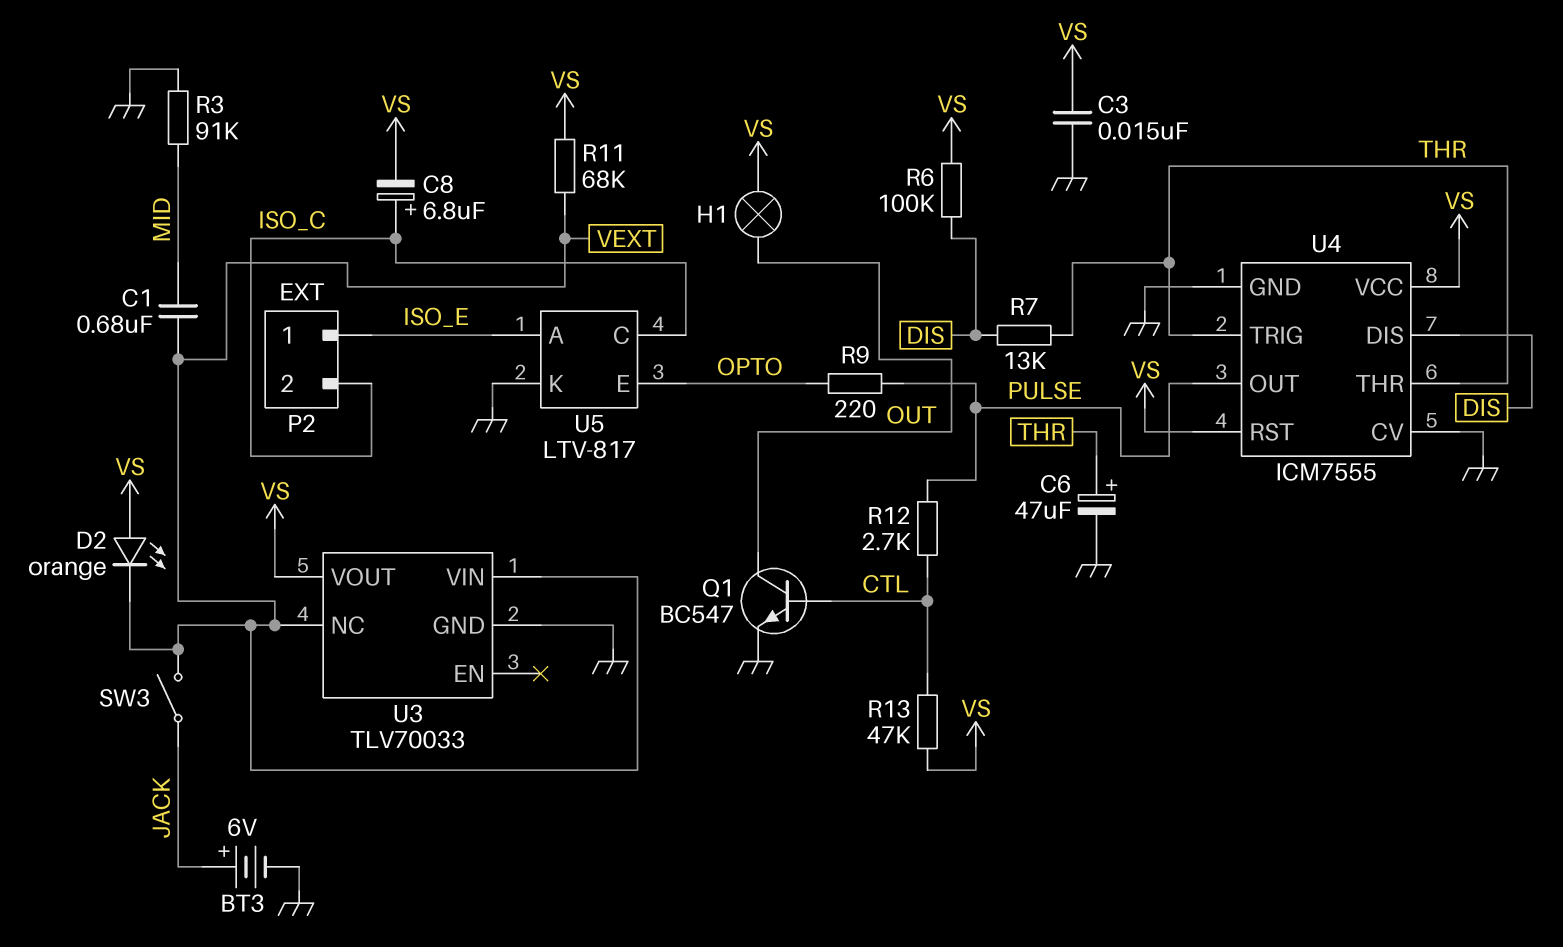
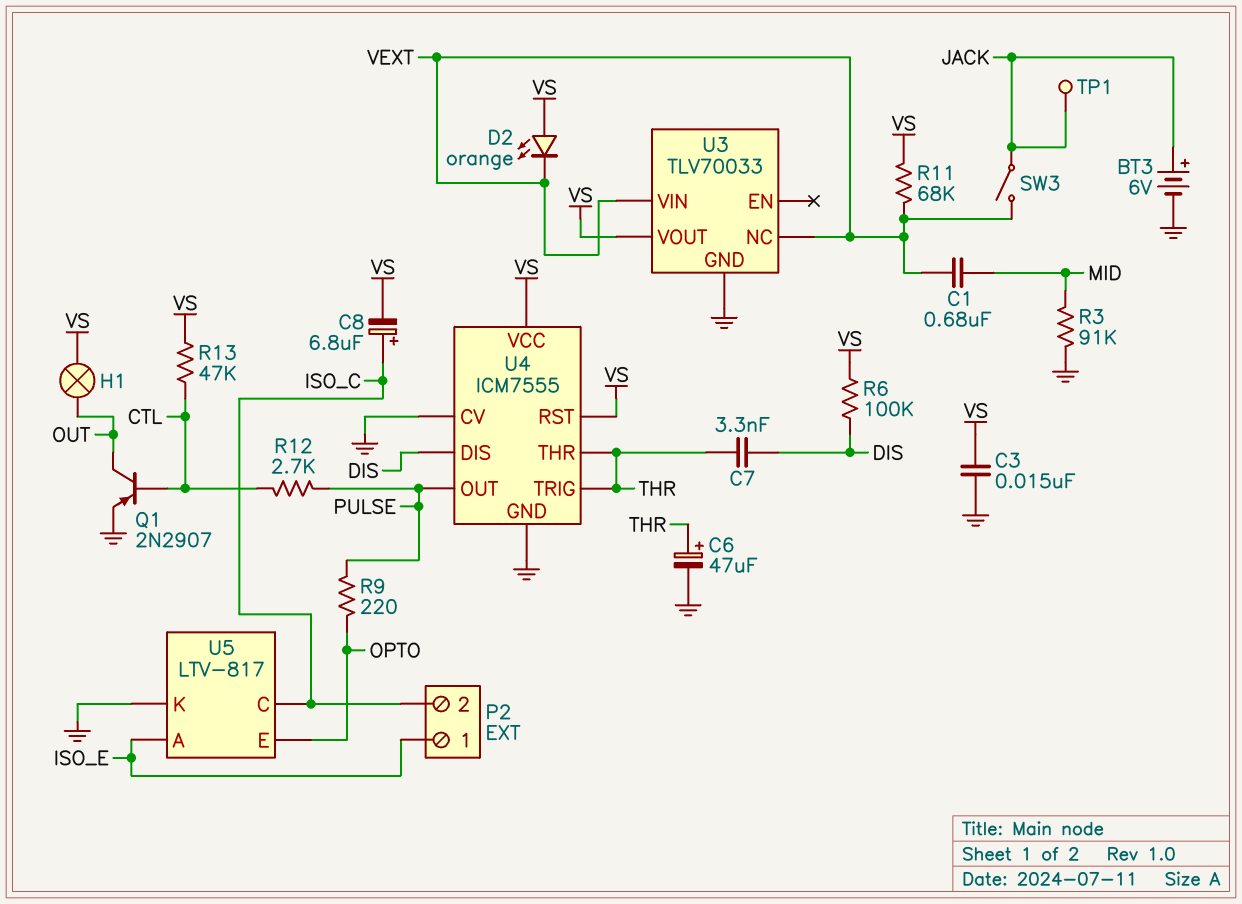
C7: none -> 3.3nF (DIS, THR)
Q1: NPN BC547 (B CTL, C OUT, E GND) -> PNP 2N2907 (B CTL, C OUT, E GND)
R7: 13k (DIS, THR) -> none
TP1: none -> test point (JACK)

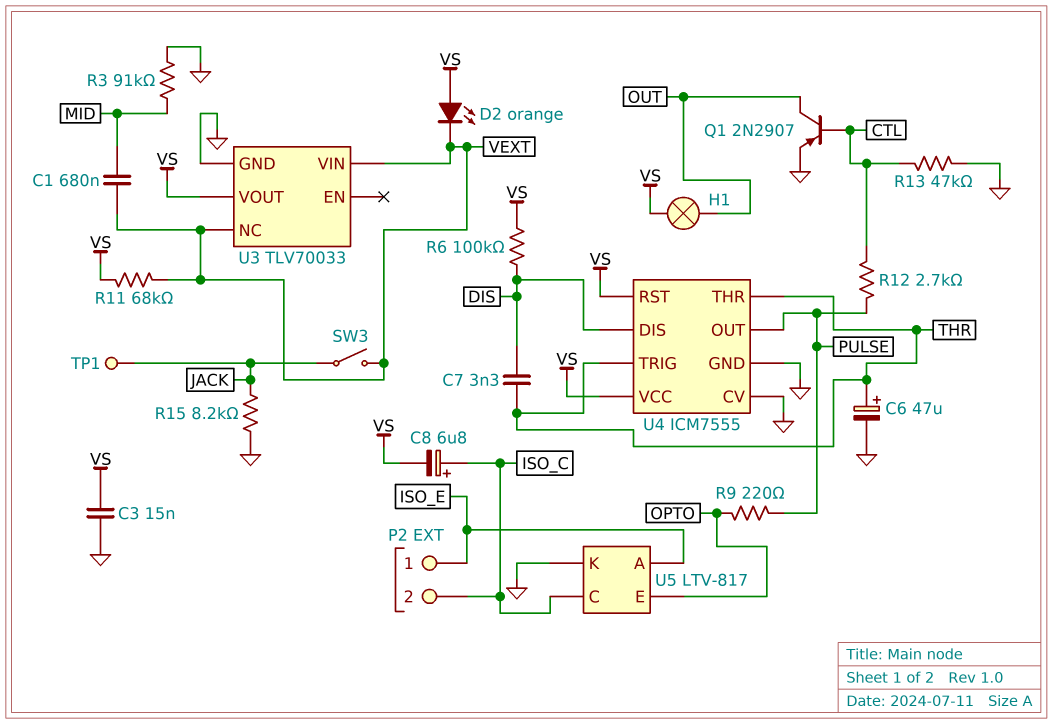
BT3: 6V (plus JACK, minus GND) -> none
R13: 47k (CTL, VS) -> 47k (CTL, GND)
R15: none -> 8.2k (GND, JACK)

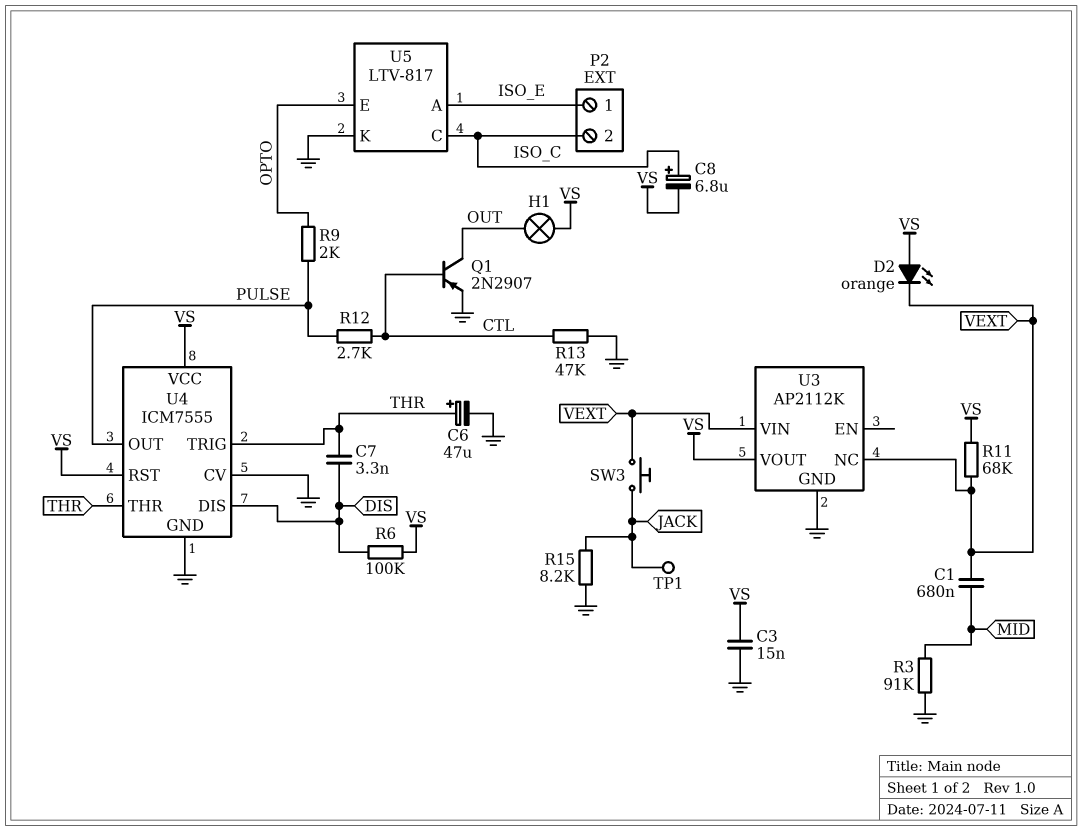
R9: 220 (OPTO, PULSE) -> 2k (OPTO, PULSE)
SW3: switch (JACK, VEXT) -> button (JACK, VEXT)
U3: TLV70033 -> AP2112K

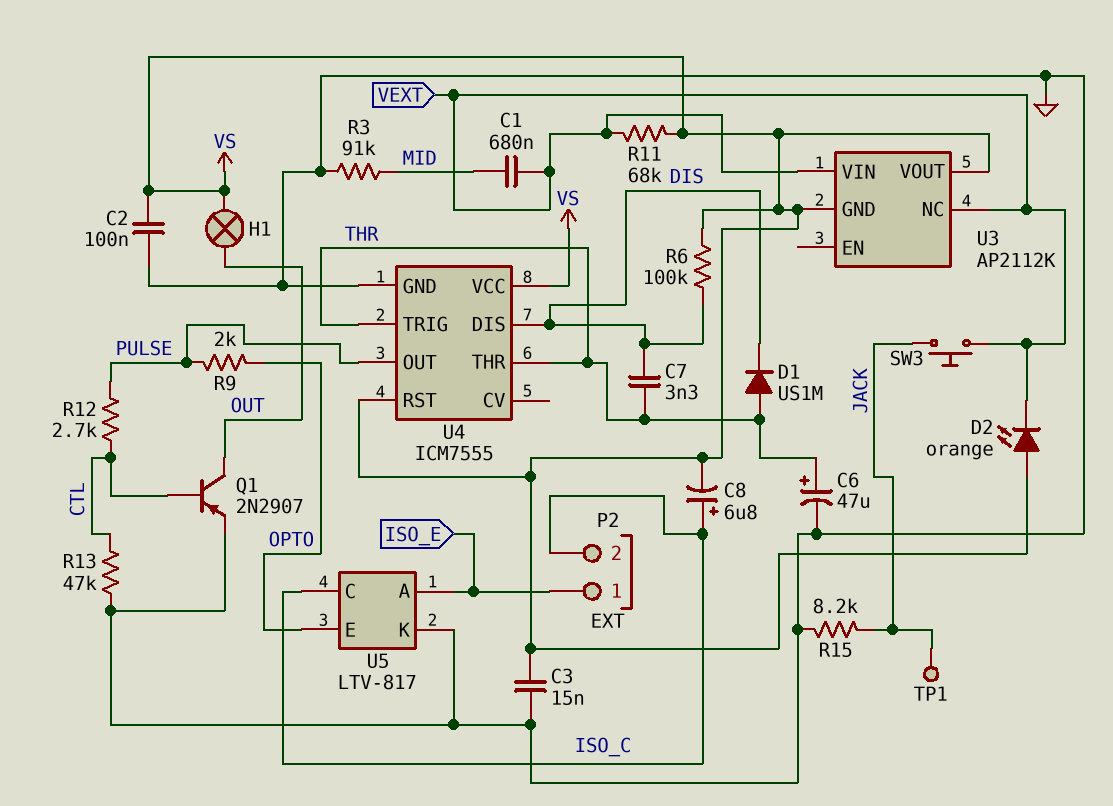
C2: none -> 100nF (GND, VS)
D1: none -> diode US1M (A THR, K DIS)
U3 pin GND: GND -> VS
U4 pin CV: GND -> none

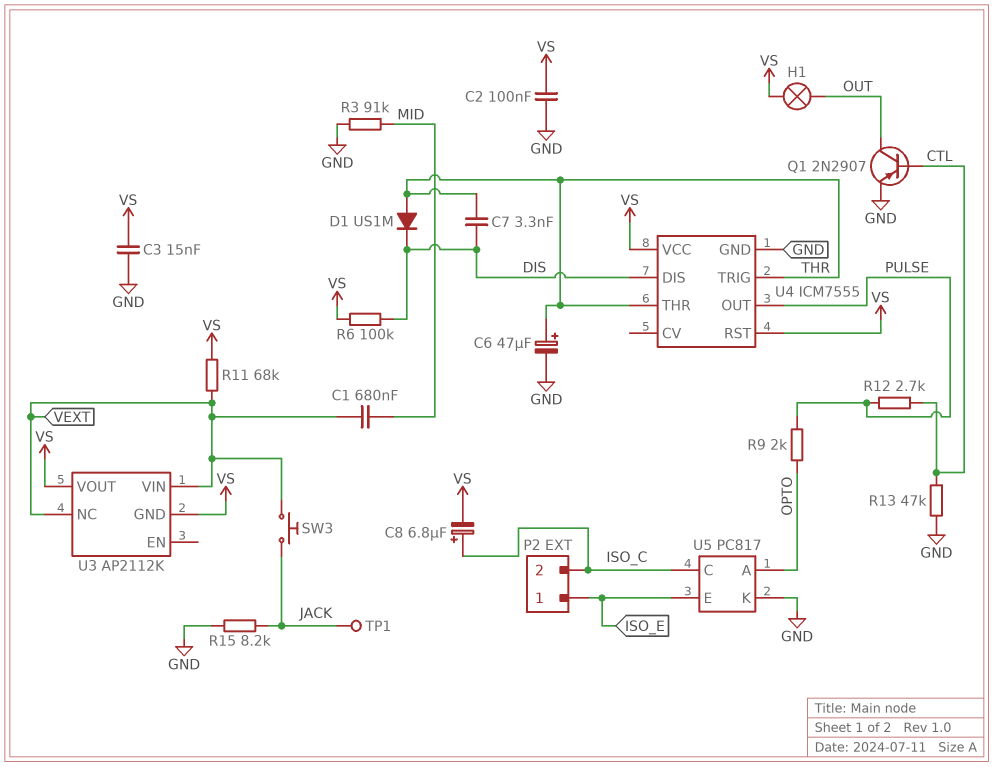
D2: LED orange (A VS, K VEXT) -> none
U5: LTV-817 -> PC817
U5 pin A: ISO_E -> OPTO
U5 pin E: OPTO -> ISO_E

